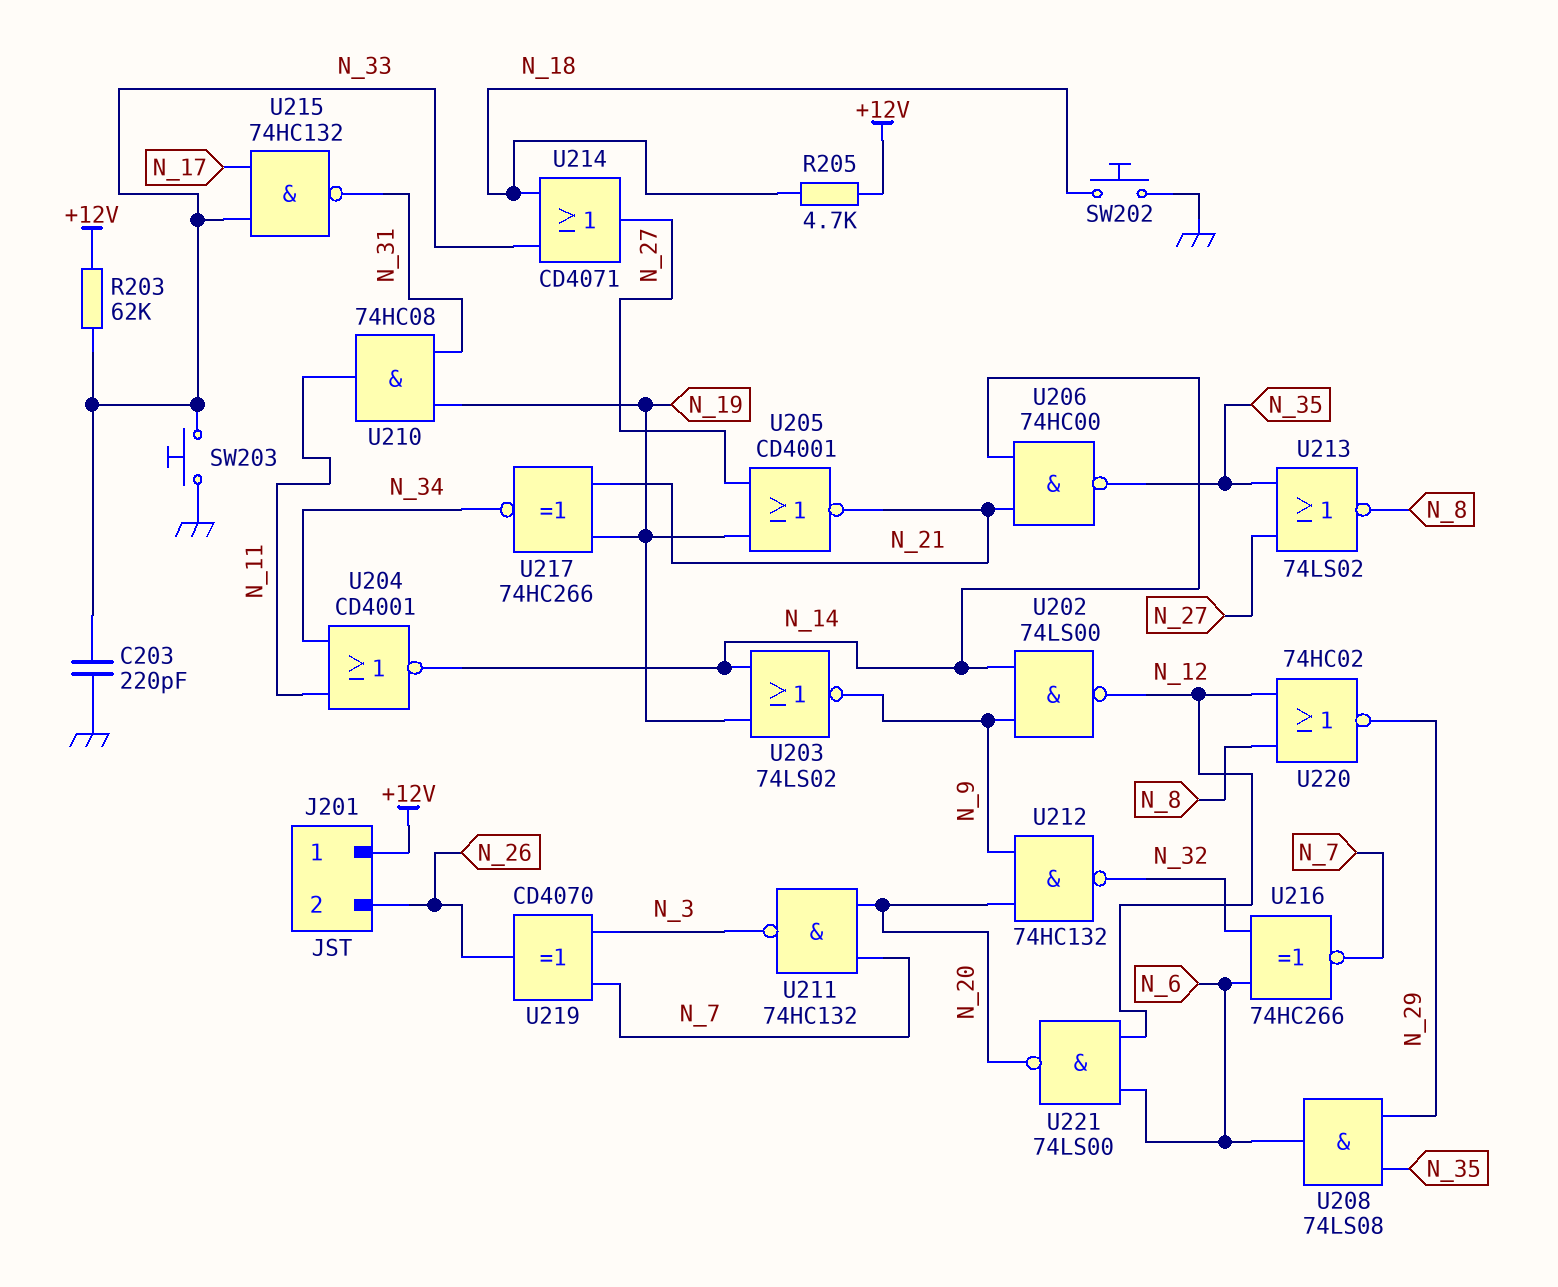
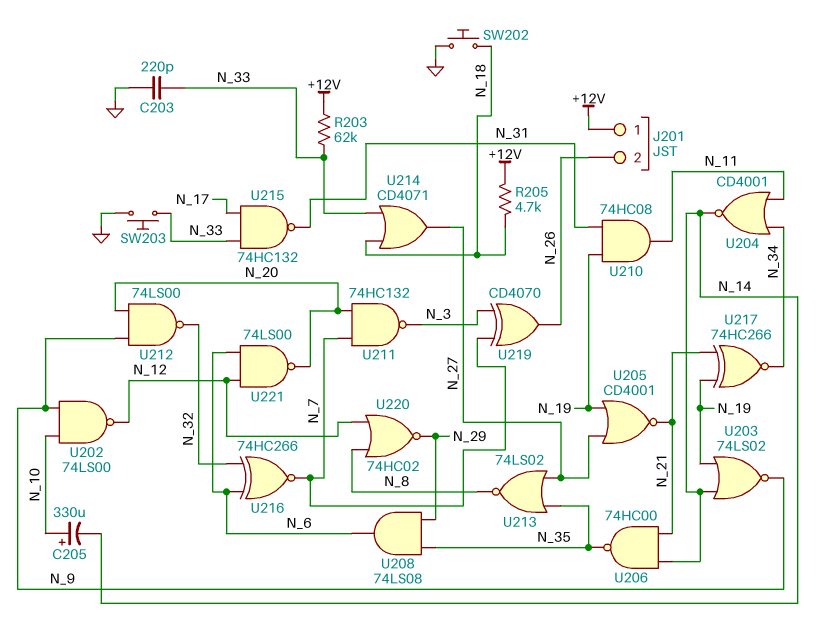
C205: none -> 330uF (plus N_10, minus N_14)
U202: NAND 74LS00 (in N_9, in N_14, out N_12) -> NAND 74LS00 (in N_9, in N_10, out N_12)
U212: NAND 74HC132 (in N_9, in N_20, out N_32) -> NAND 74LS00 (in N_9, in N_20, out N_32)

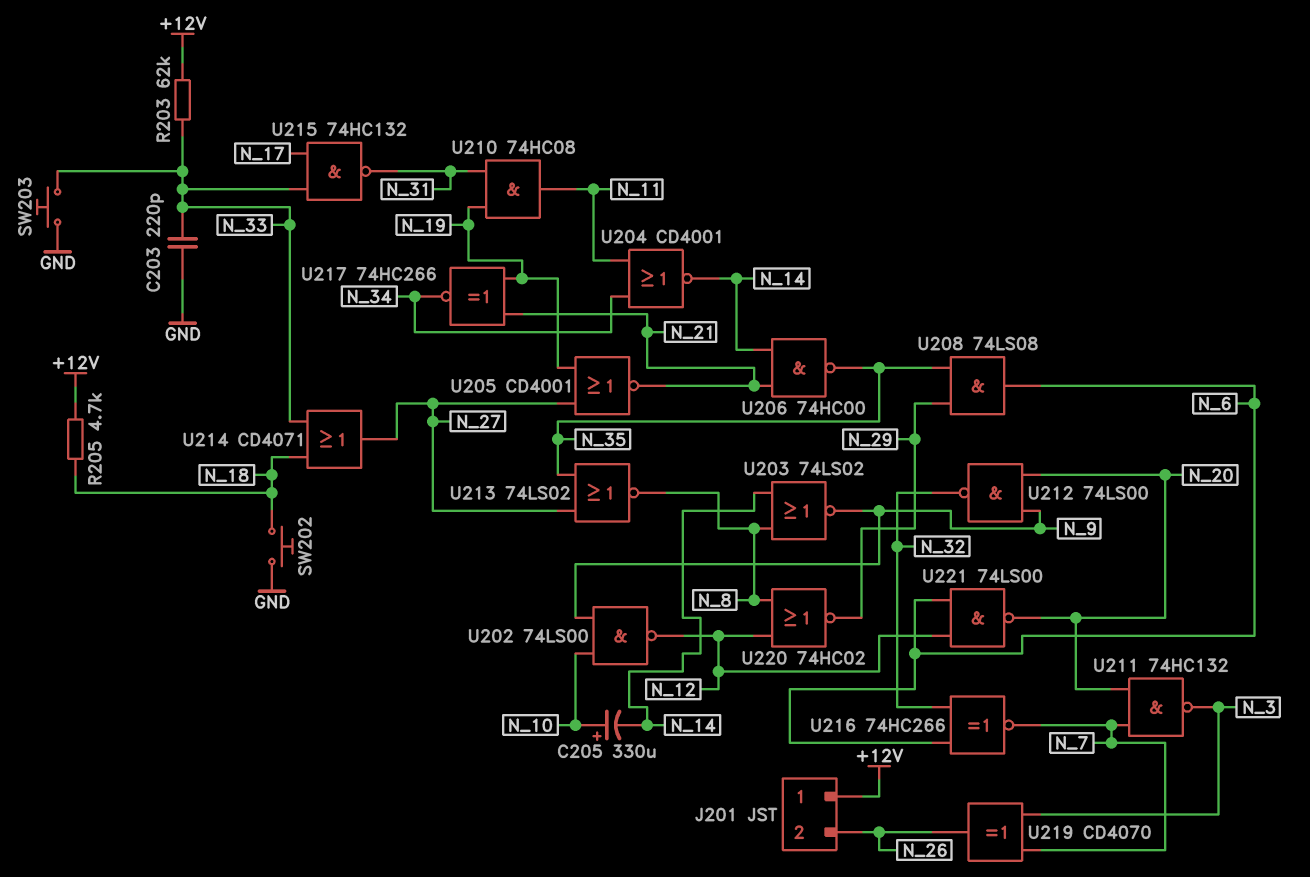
U203: NOR 74LS02 (in N_14, in N_19, out N_9) -> NOR 74LS02 (in N_8, in N_14, out N_9)

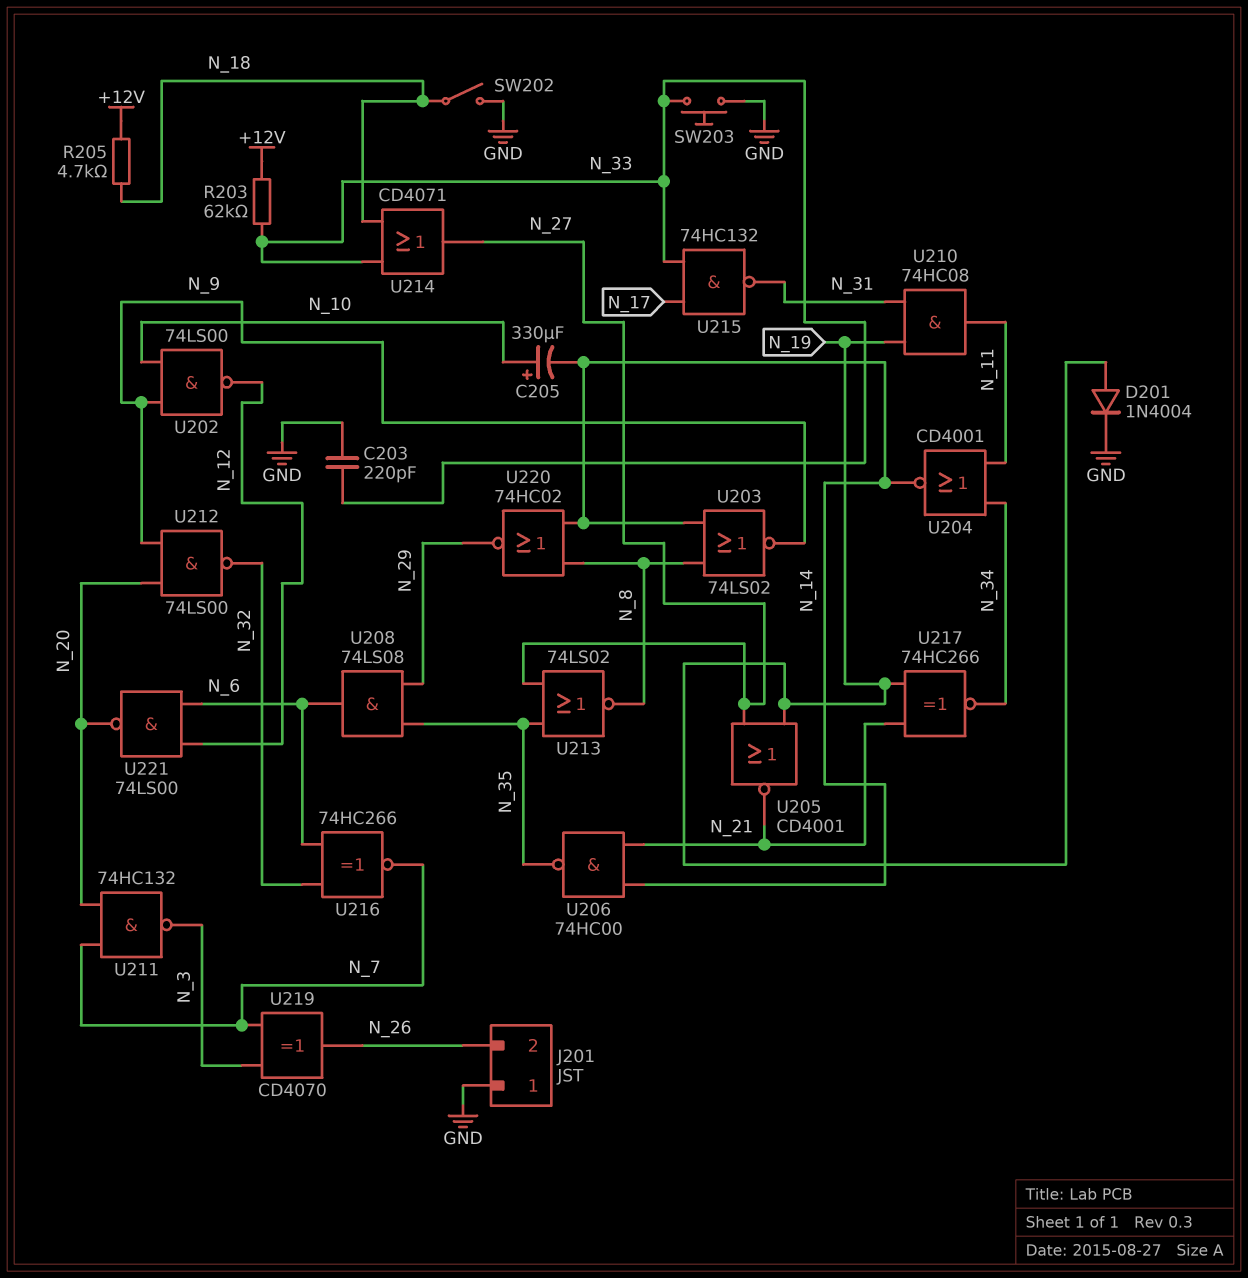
D201: none -> diode 1N4004 (A N_19, K GND)
J201 pin 1: +12V -> GND
SW202: button (GND, N_18) -> switch (GND, N_18)
U220: NOR 74HC02 (in N_8, in N_12, out N_29) -> NOR 74HC02 (in N_8, in N_14, out N_29)

